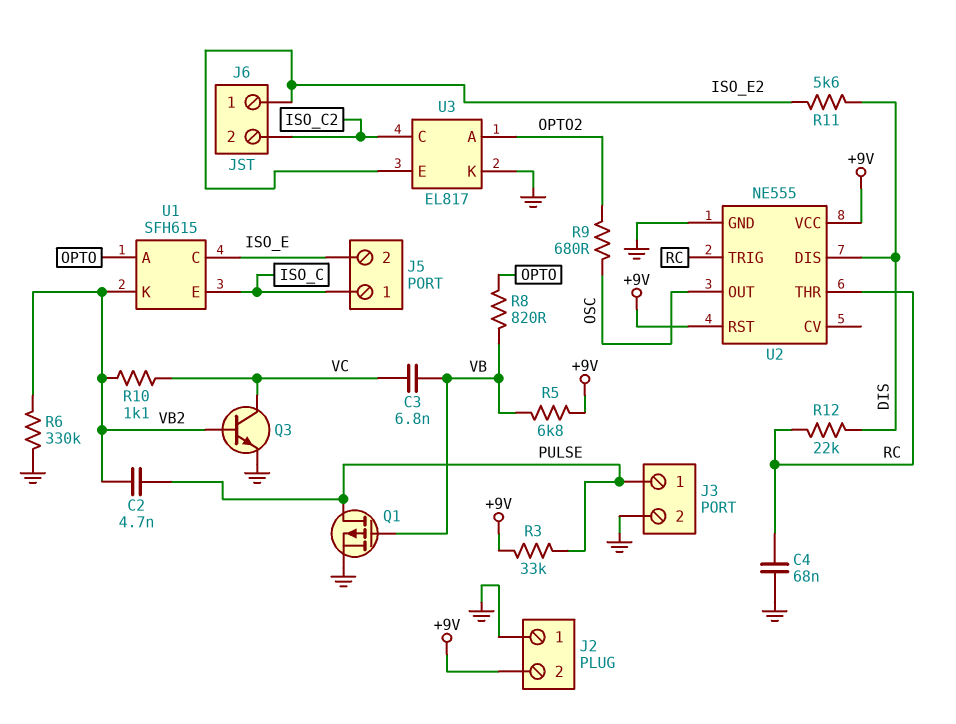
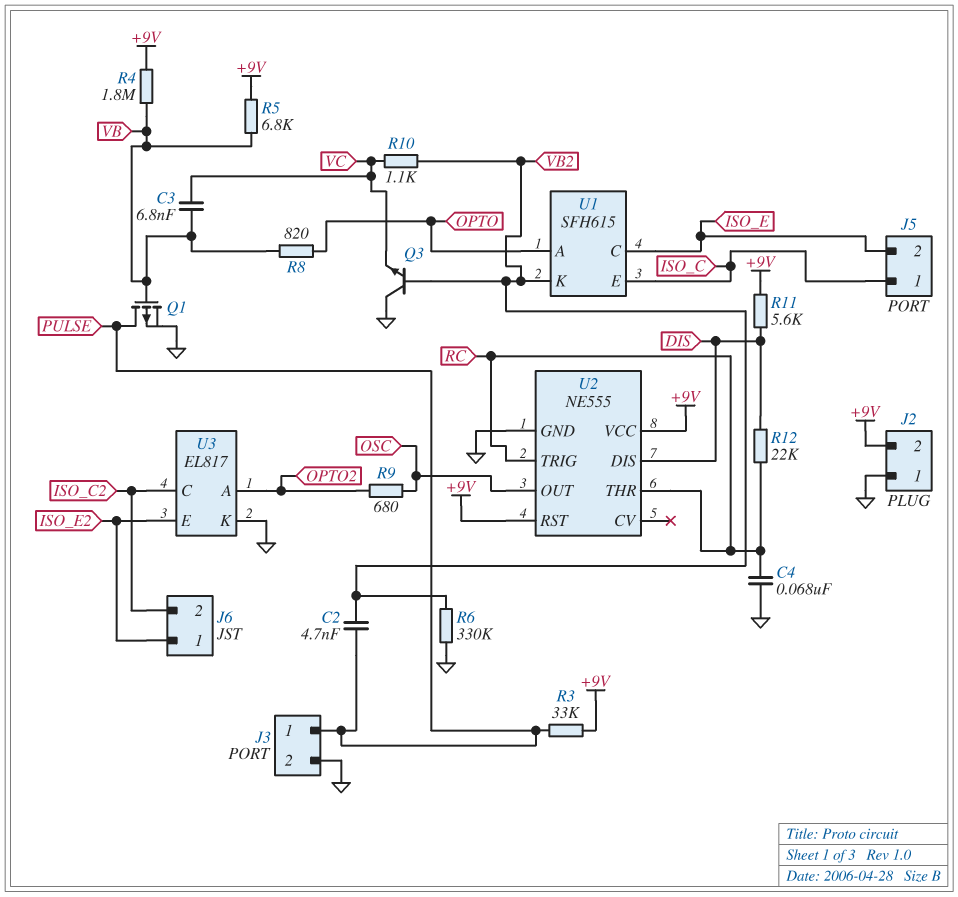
Q3: NPN (B VB2, C VC, E GND) -> NPN (B VB2, C GND, E VC)
R4: none -> 1.8M (+9V, VB)
R11: 5.6k (DIS, ISO_E2) -> 5.6k (+9V, DIS)

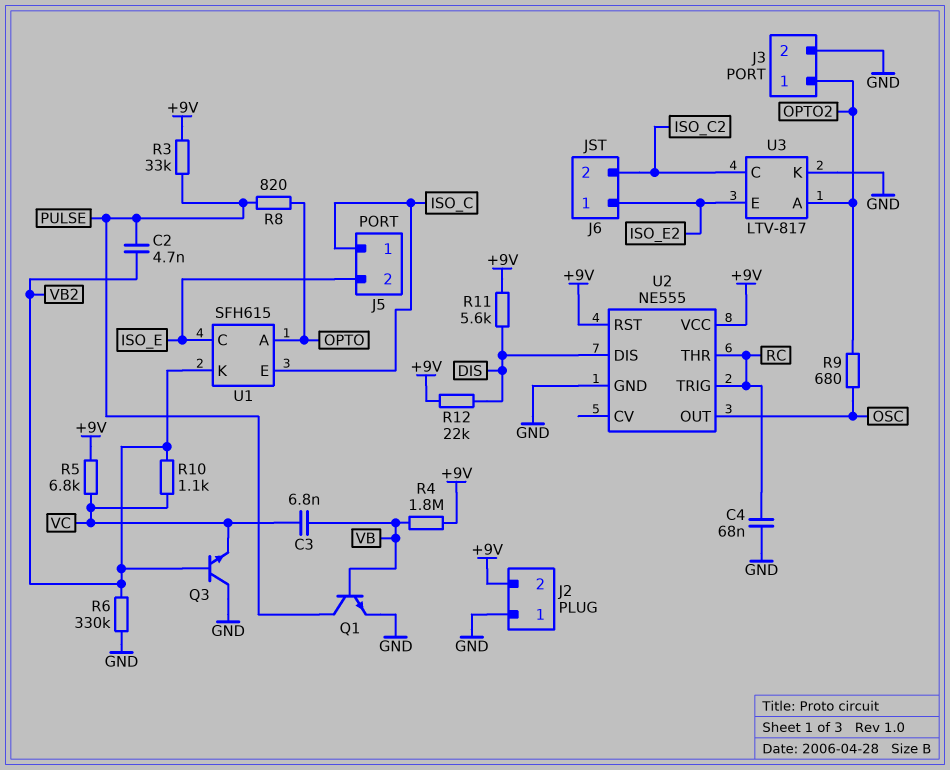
J3 pin 1: PULSE -> OPTO2
Q1: PMOS (G VB, D PULSE, S GND) -> NPN (B VB, C PULSE, E GND)
R5: 6.8k (+9V, VB) -> 6.8k (+9V, VC)
R8: 820 (OPTO, VB) -> 820 (OPTO, PULSE)
R12: 22k (DIS, RC) -> 22k (+9V, DIS)
U3: EL817 -> LTV-817

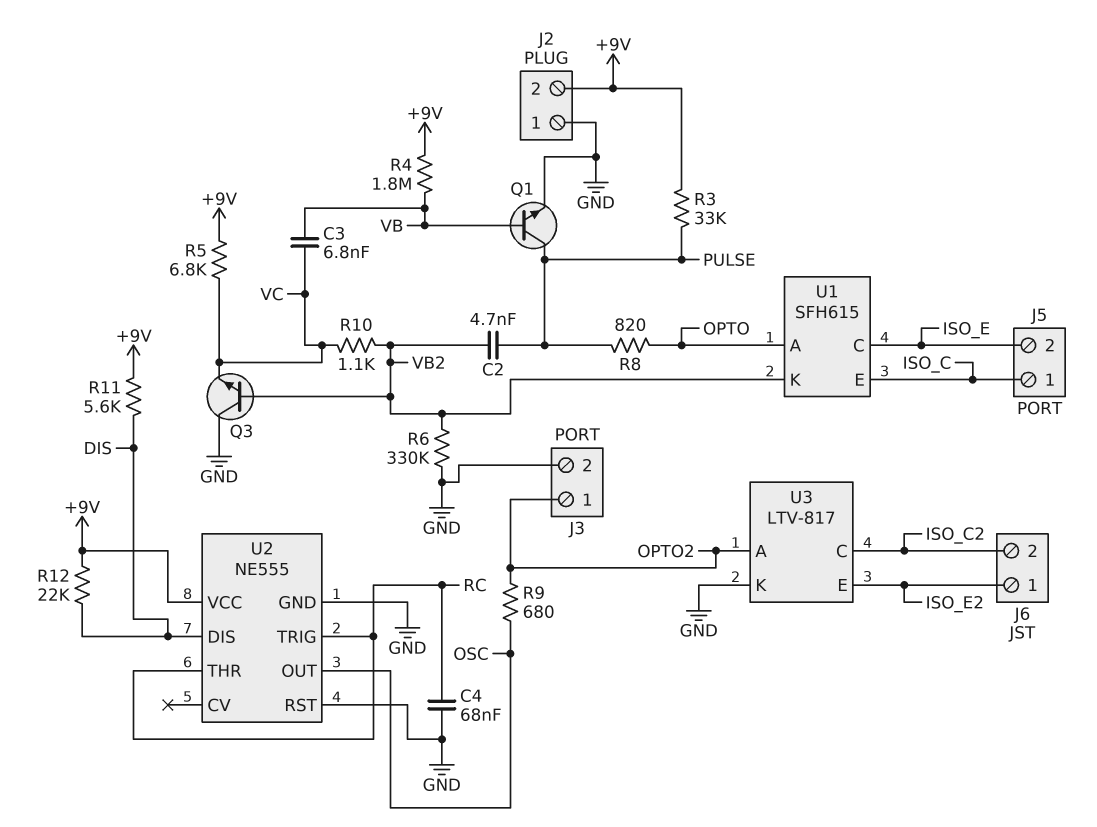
U2 pin RST: +9V -> GND

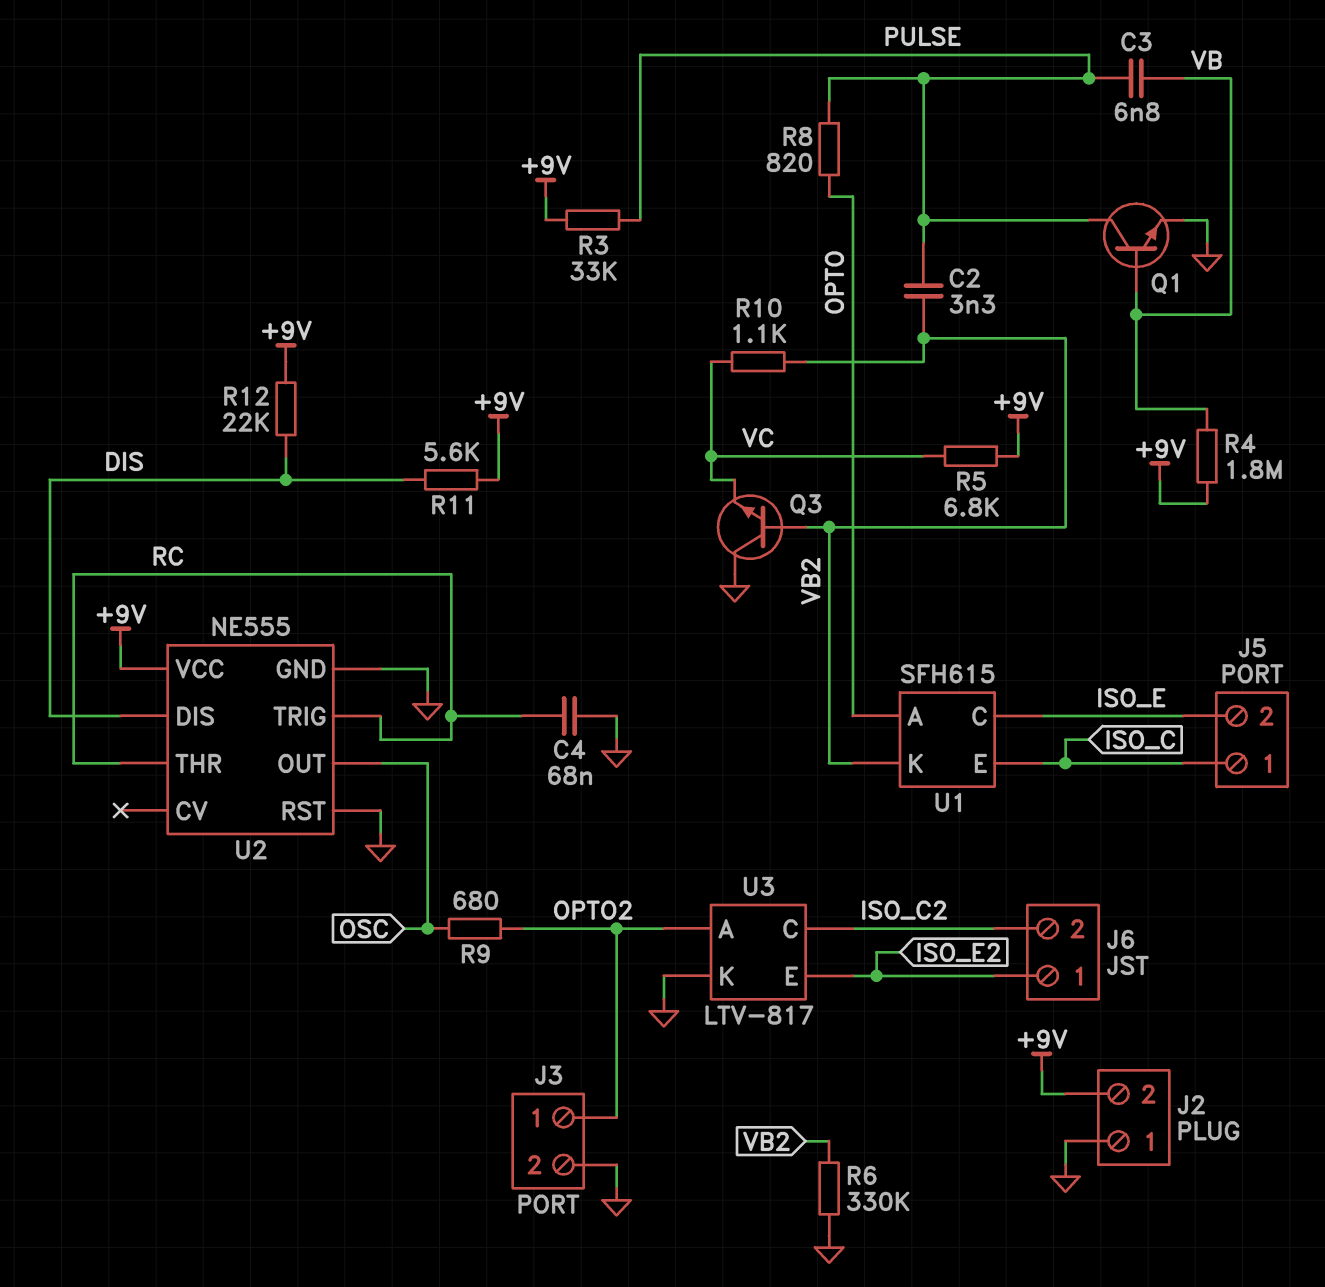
C2: 4.7nF (PULSE, VB2) -> 3.3nF (PULSE, VB2)
C3: 6.8nF (VB, VC) -> 6.8nF (PULSE, VB)

